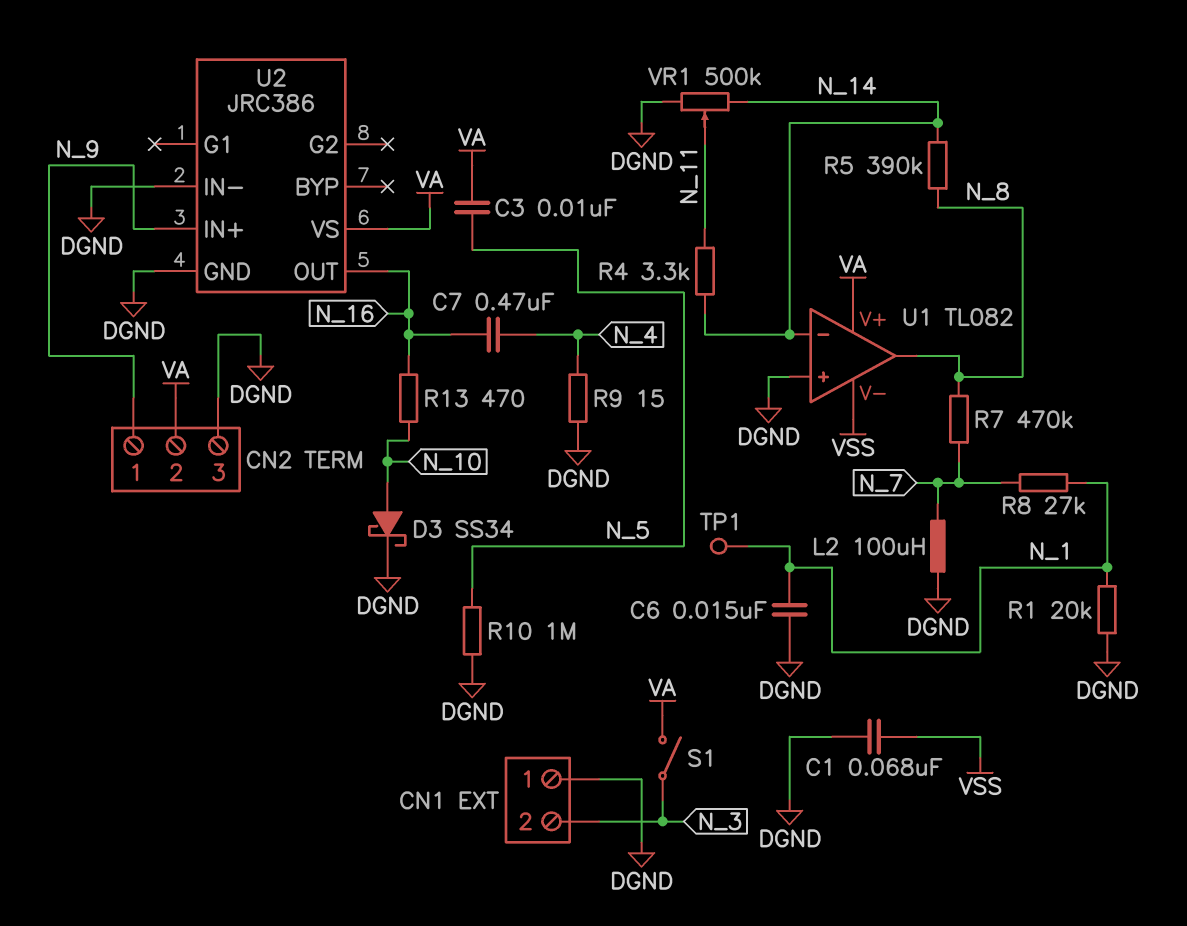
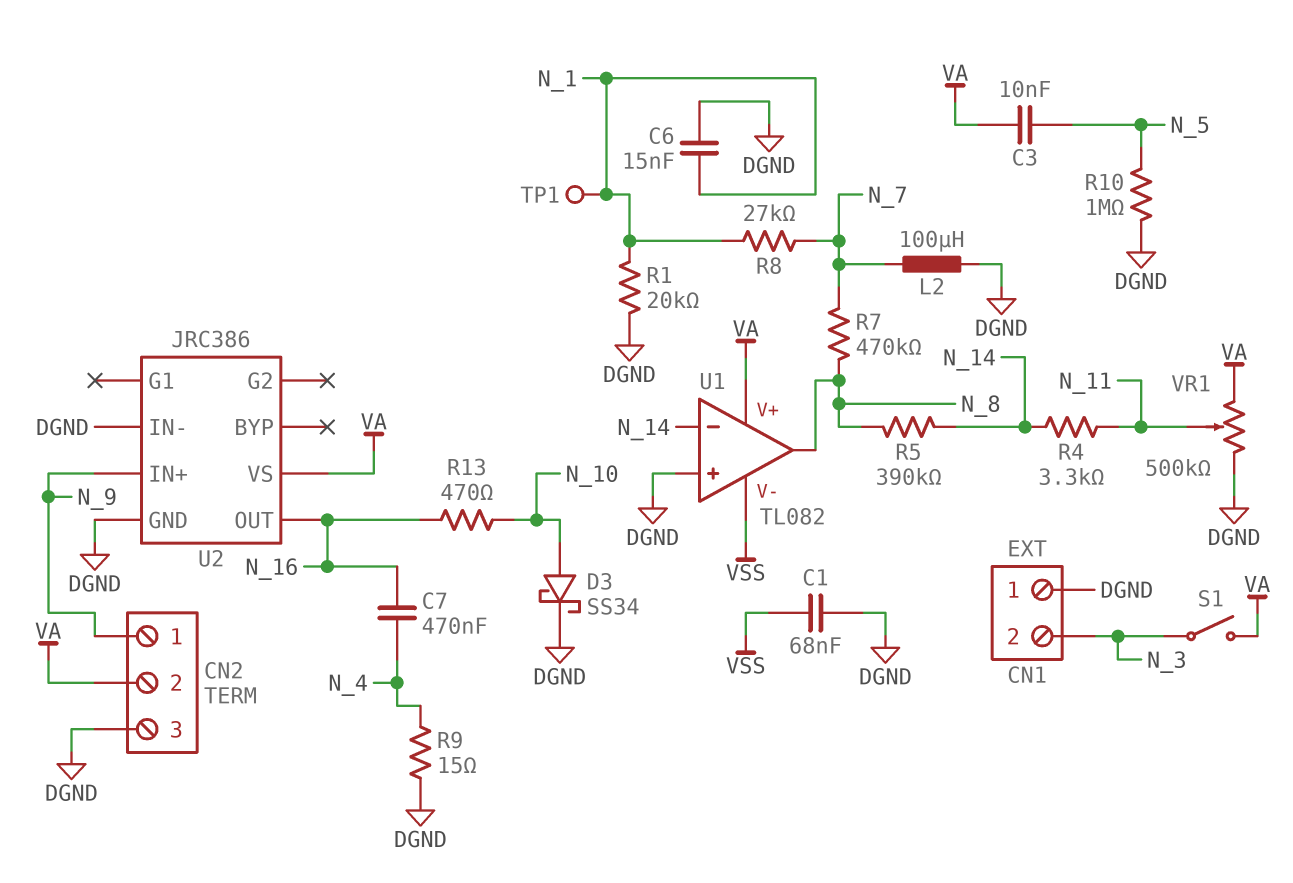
VR1: 500k (DGND, N_14, wiper N_11) -> 500k (DGND, VA, wiper N_11)

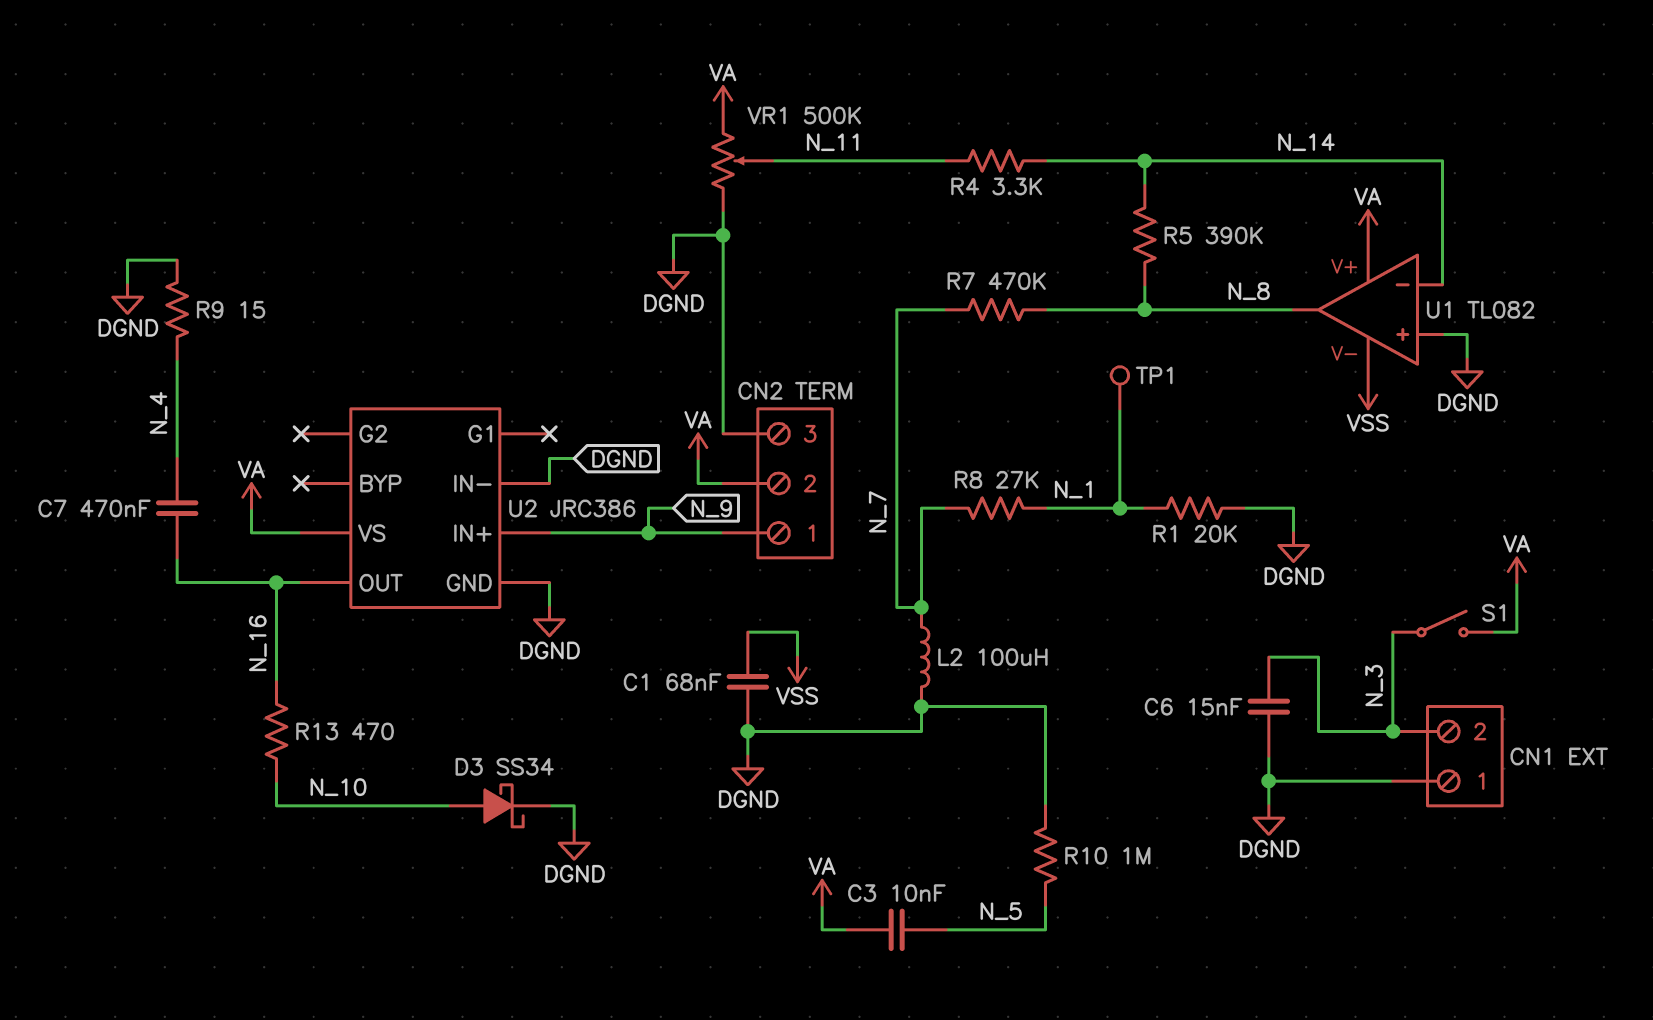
C6: 15nF (DGND, N_1) -> 15nF (DGND, N_3)

